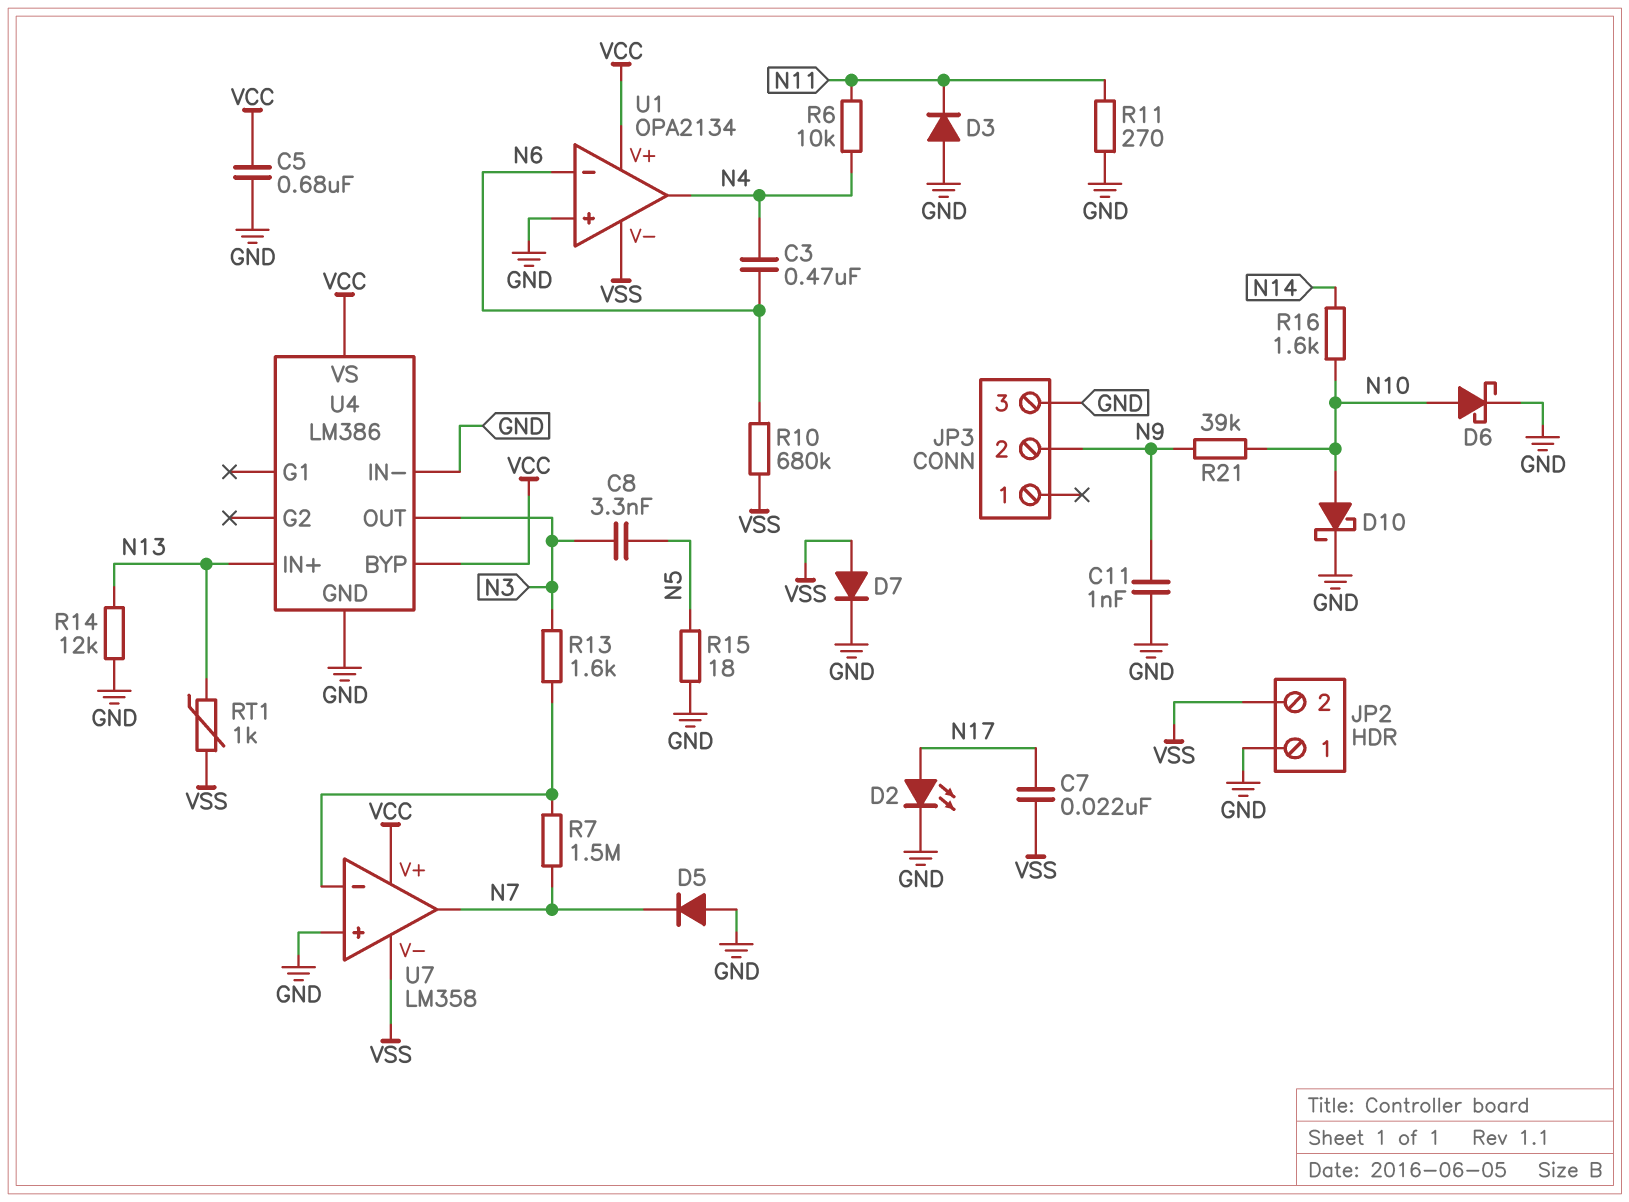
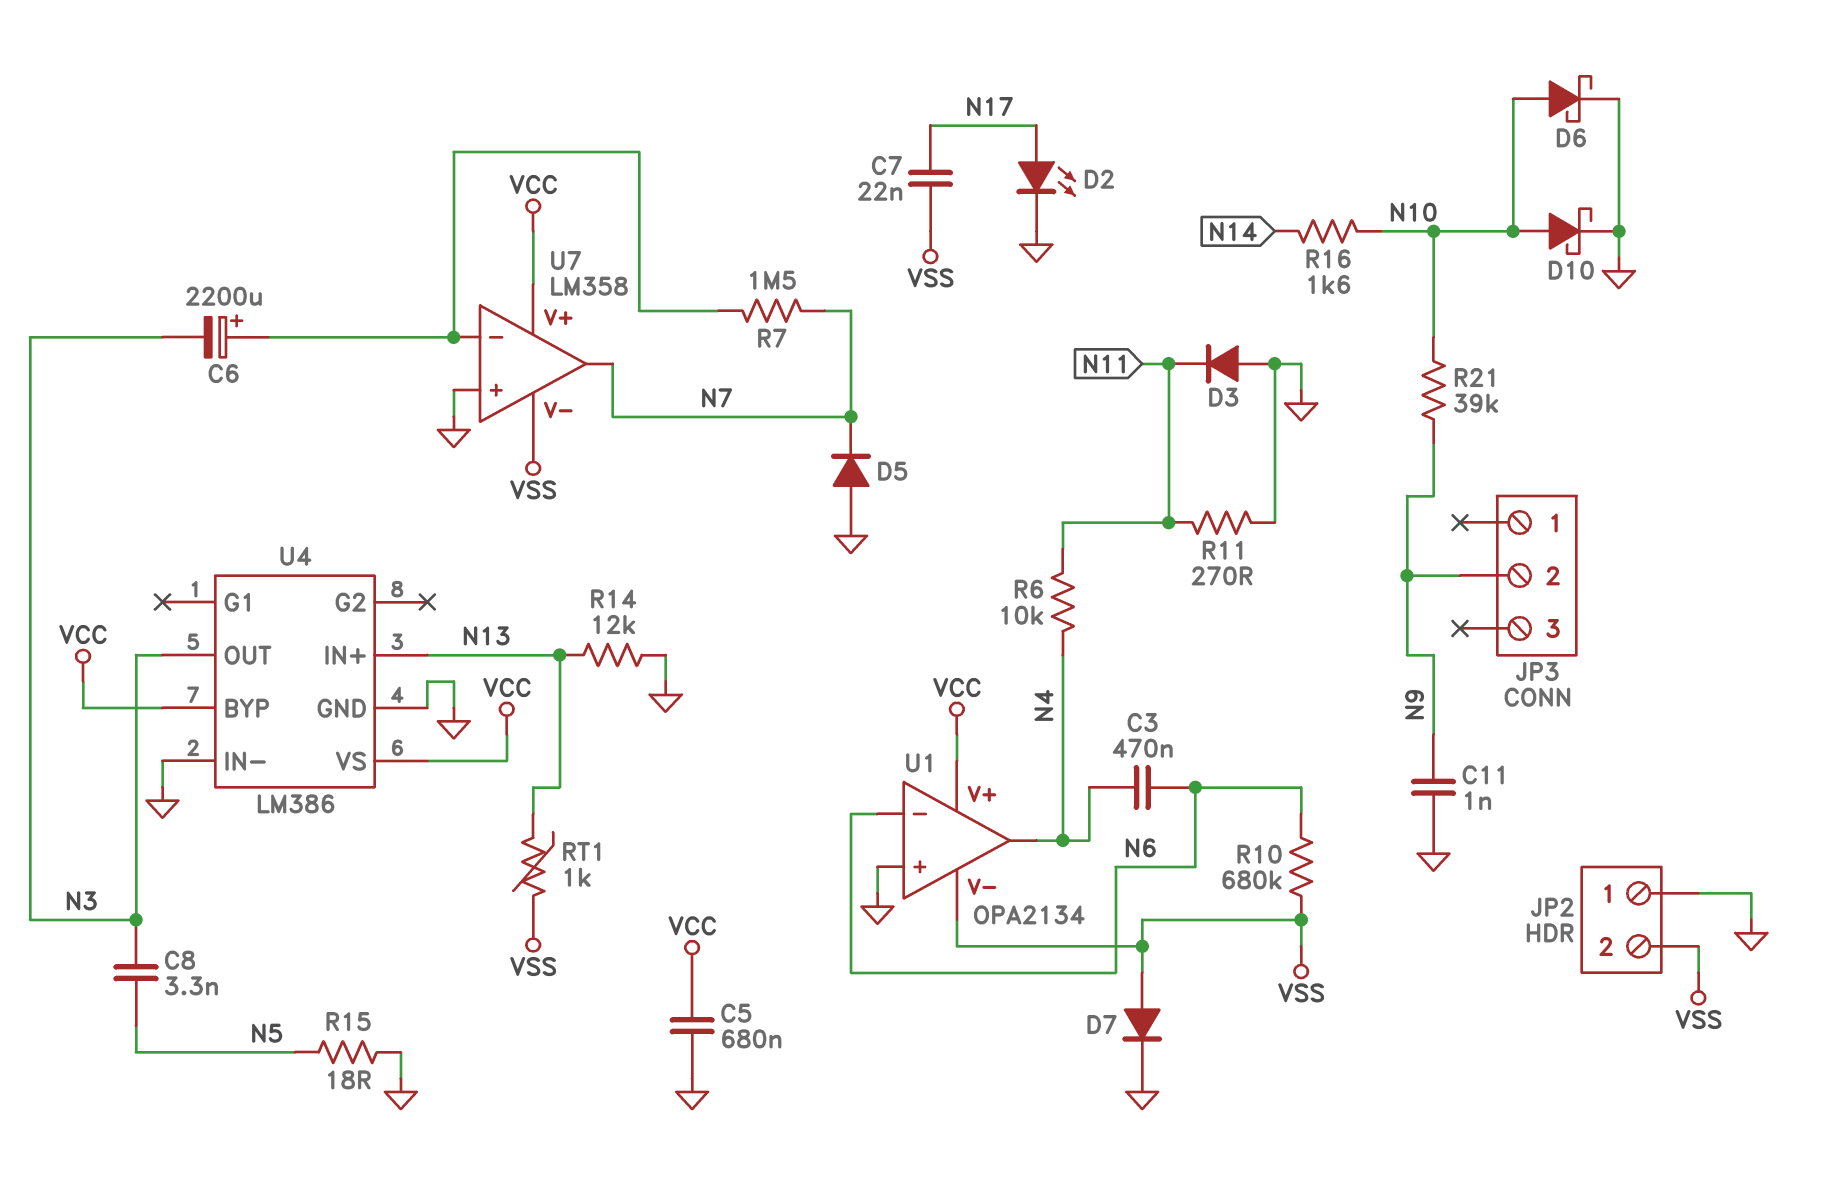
C6: none -> 2200uF (plus U7/in-, minus N3)
JP3 pin 3: GND -> none
R13: 1.6k (N3, U7/in-) -> none

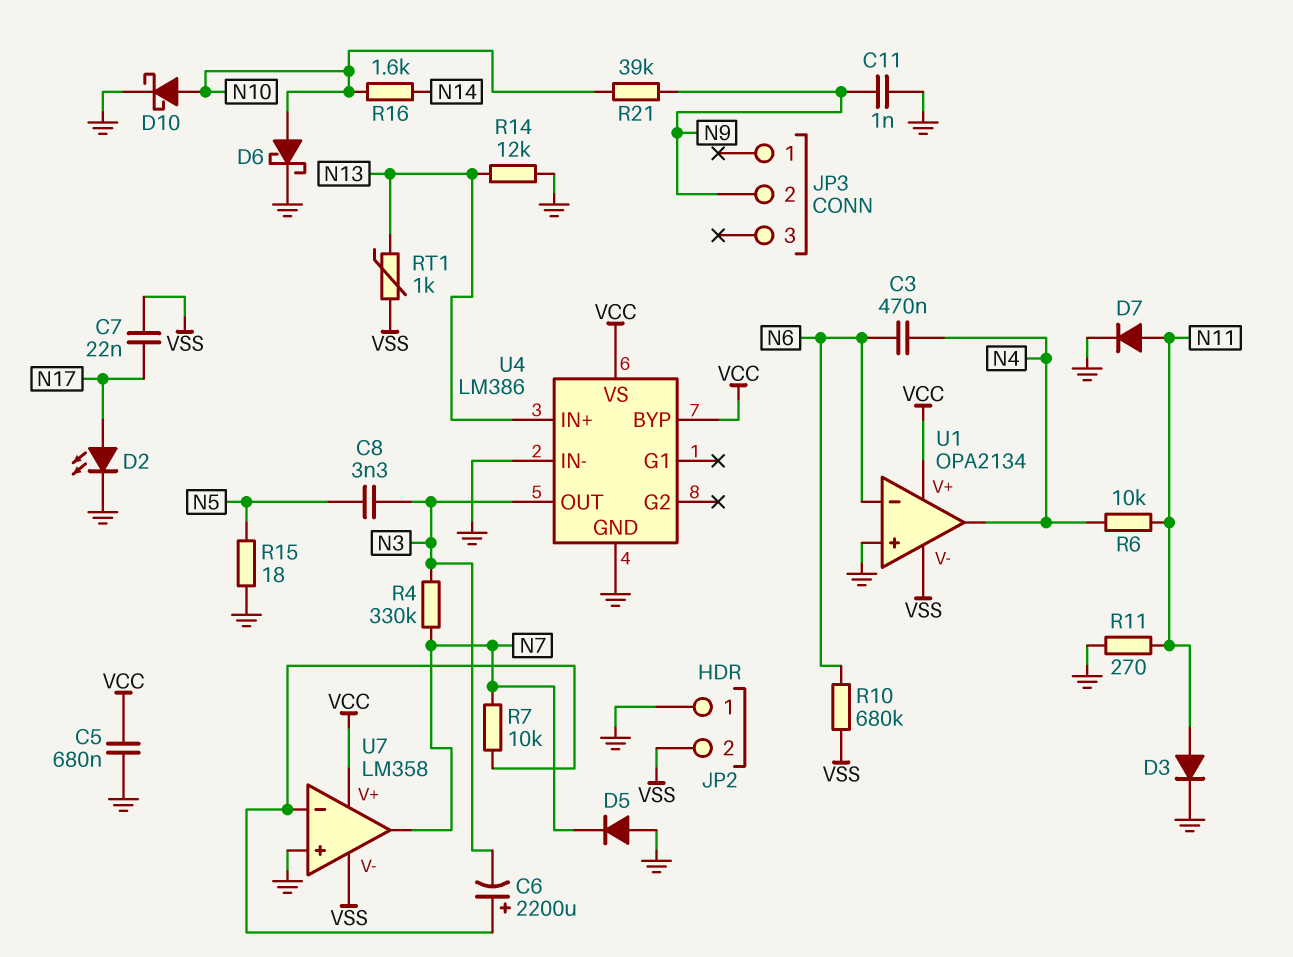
D3: diode (A GND, K N11) -> diode (A N11, K GND)
D7: diode (A VSS, K GND) -> diode (A N11, K GND)
R4: none -> 330k (N3, N7)
R7: 1.5M (N7, U7/in-) -> 10k (N7, U7/in-)

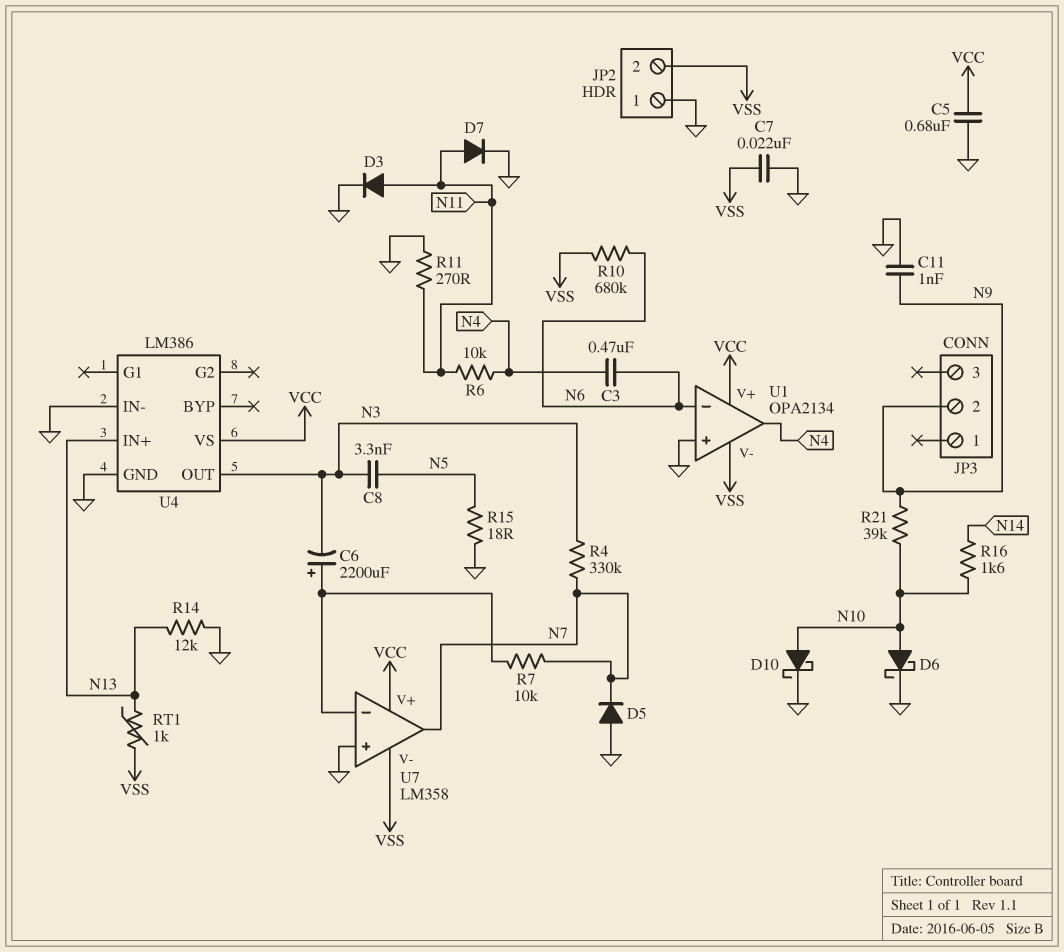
C7: 22nF (N17, VSS) -> 22nF (GND, VSS)
D2: LED (A N17, K GND) -> none
U4 pin BYP: VCC -> none

